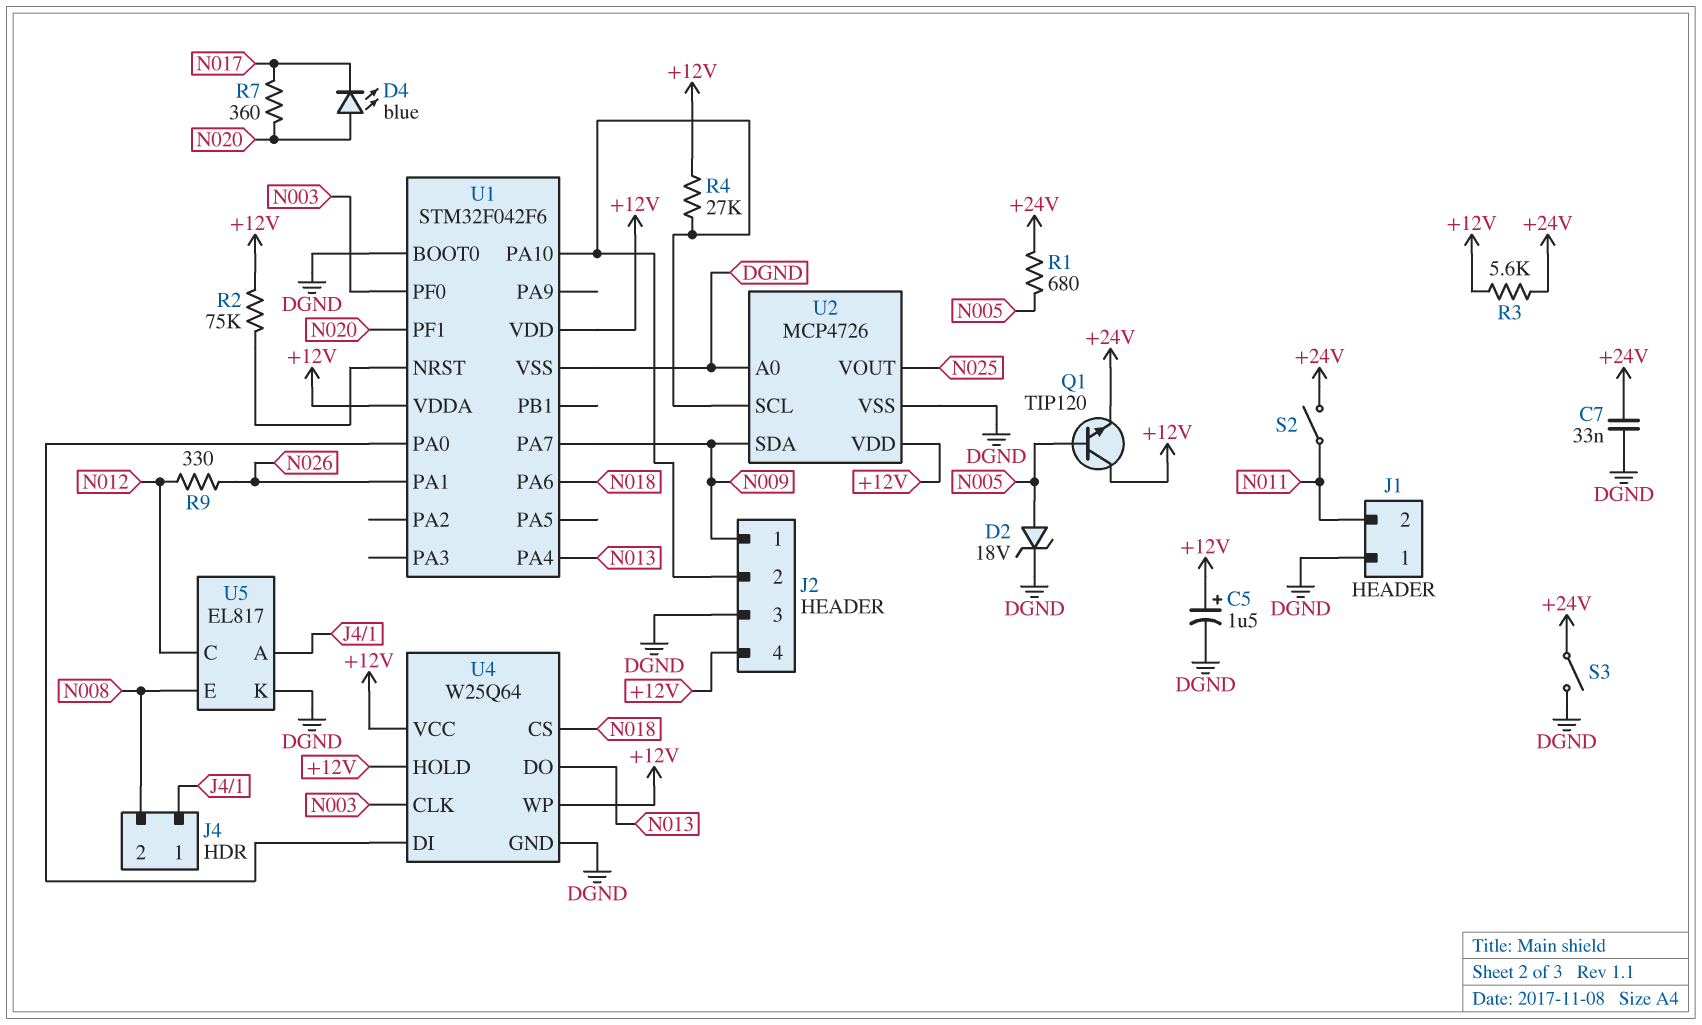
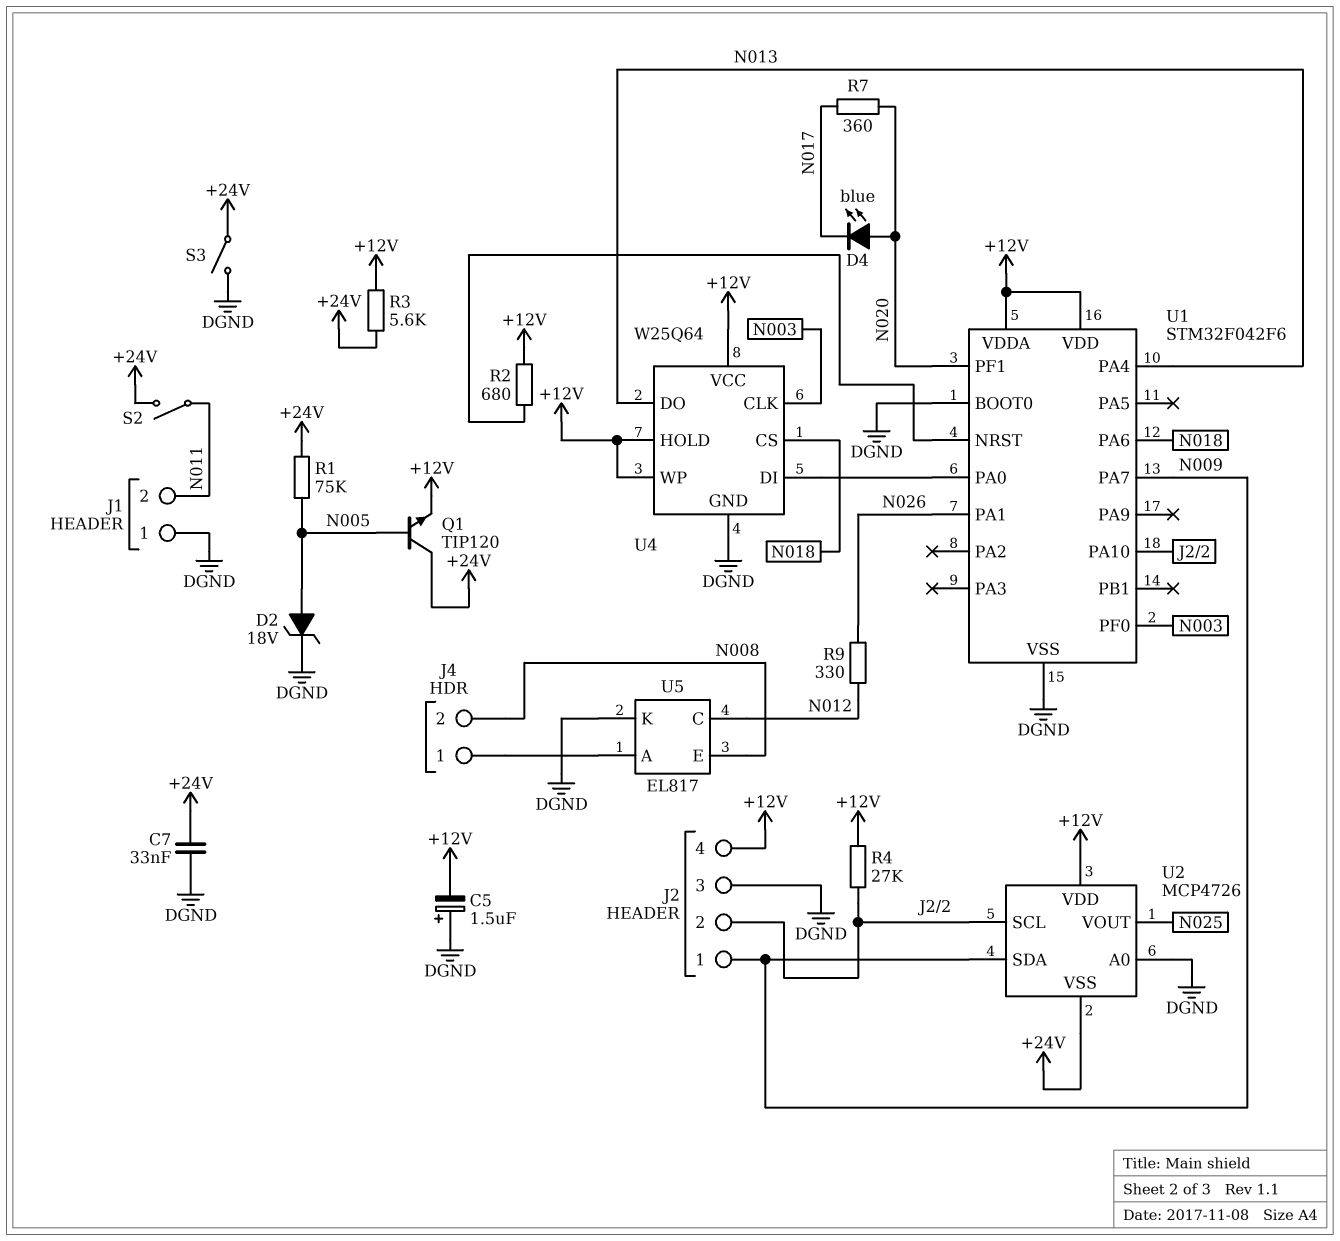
C5: 1.5uF (plus +12V, minus DGND) -> 1.5uF (plus DGND, minus +12V)
Q1: NPN TIP120 (B N005, C +12V, E +24V) -> NPN TIP120 (B N005, C +24V, E +12V)
R1: 680 (+24V, N005) -> 75k (+24V, N005)
R2: 75k (+12V, U1/NRST) -> 680 (+12V, U1/NRST)
U2 pin VSS: DGND -> +24V

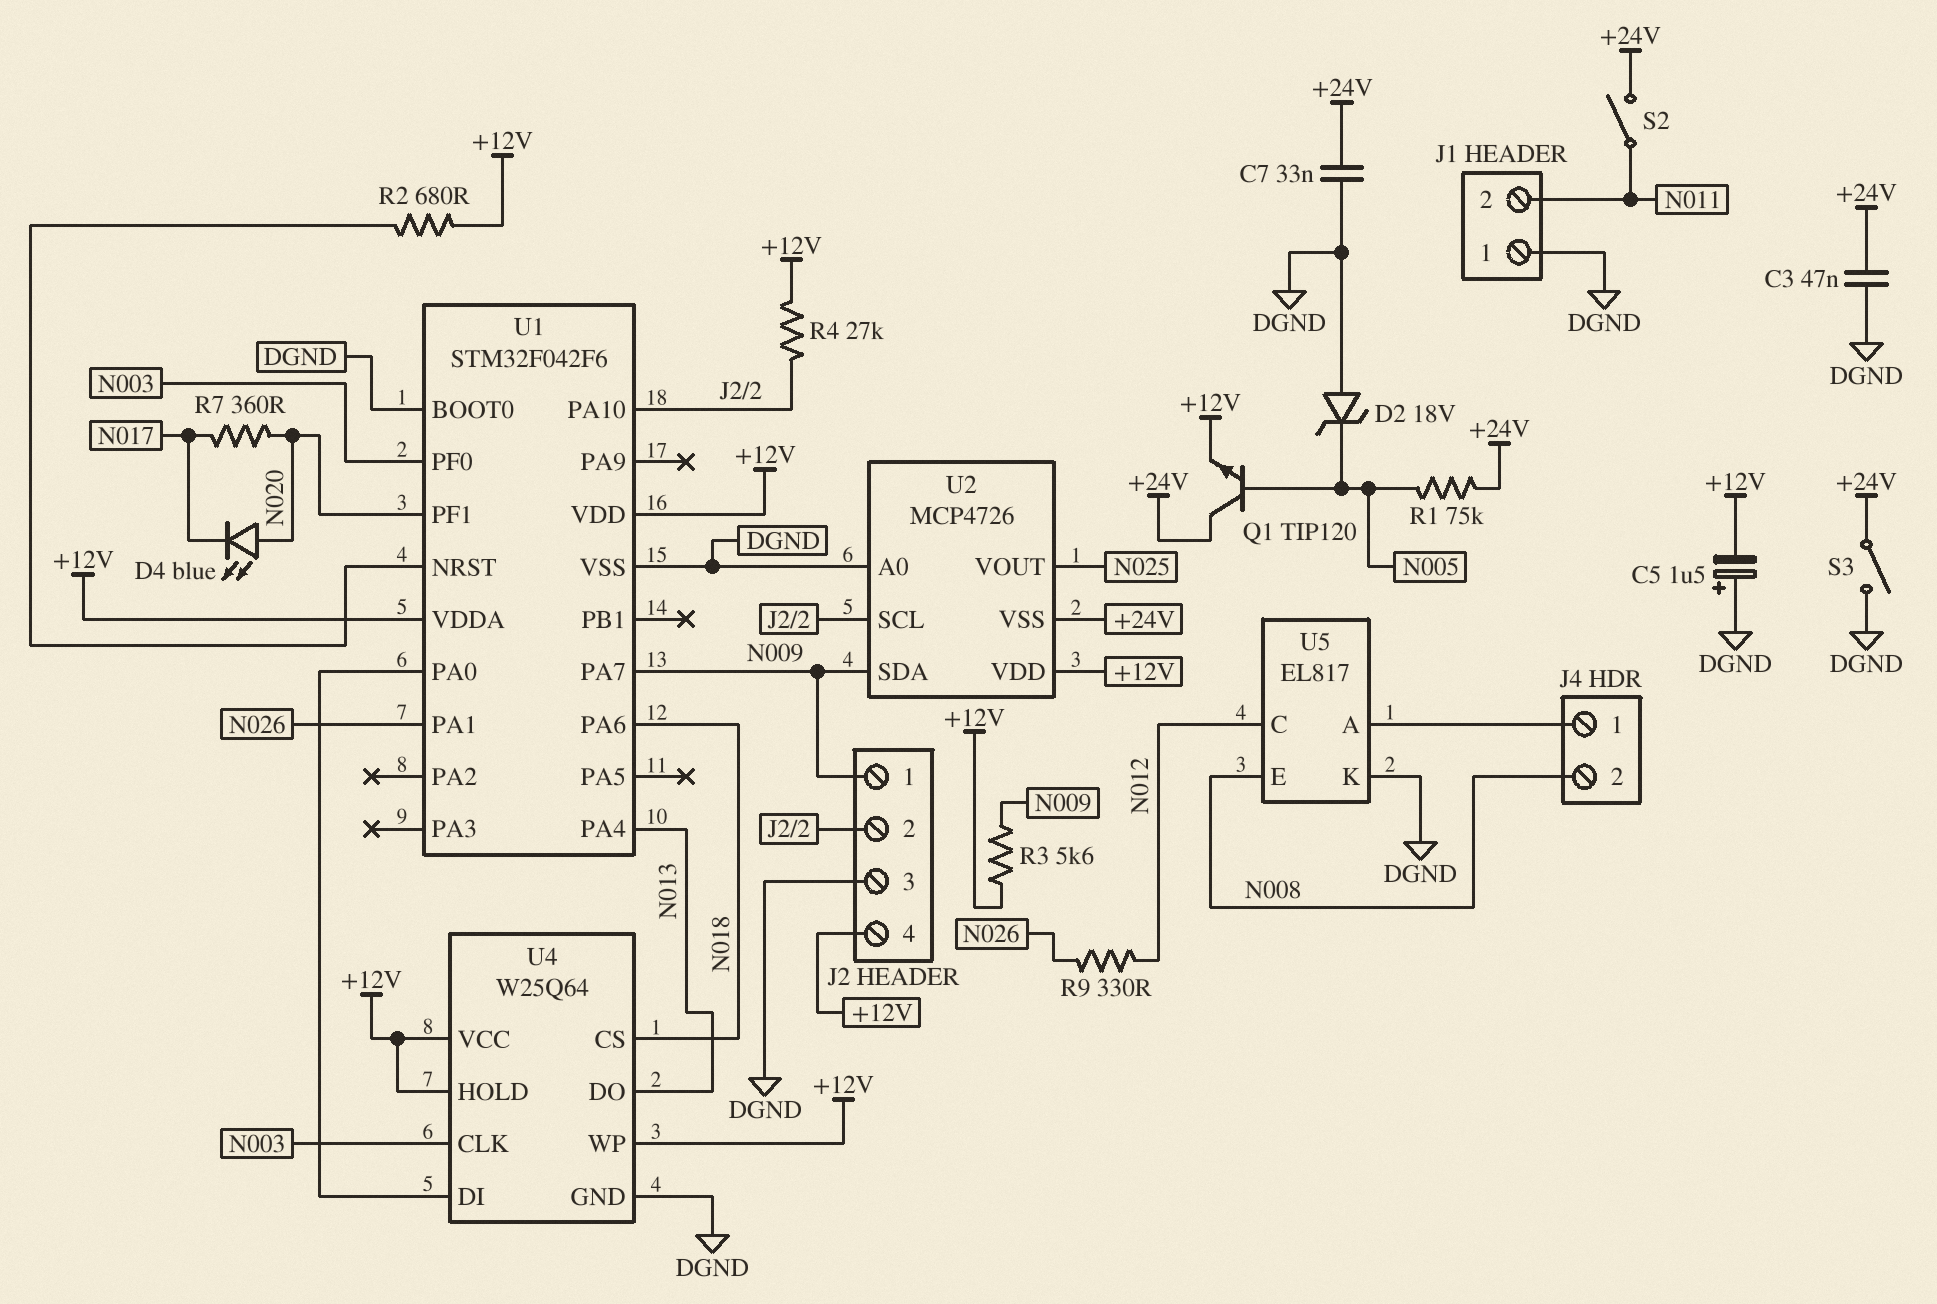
C3: none -> 47nF (+24V, DGND)
D2: zener 18V (A N005, K DGND) -> zener 18V (A DGND, K N005)
R3: 5.6k (+12V, +24V) -> 5.6k (+12V, N009)

